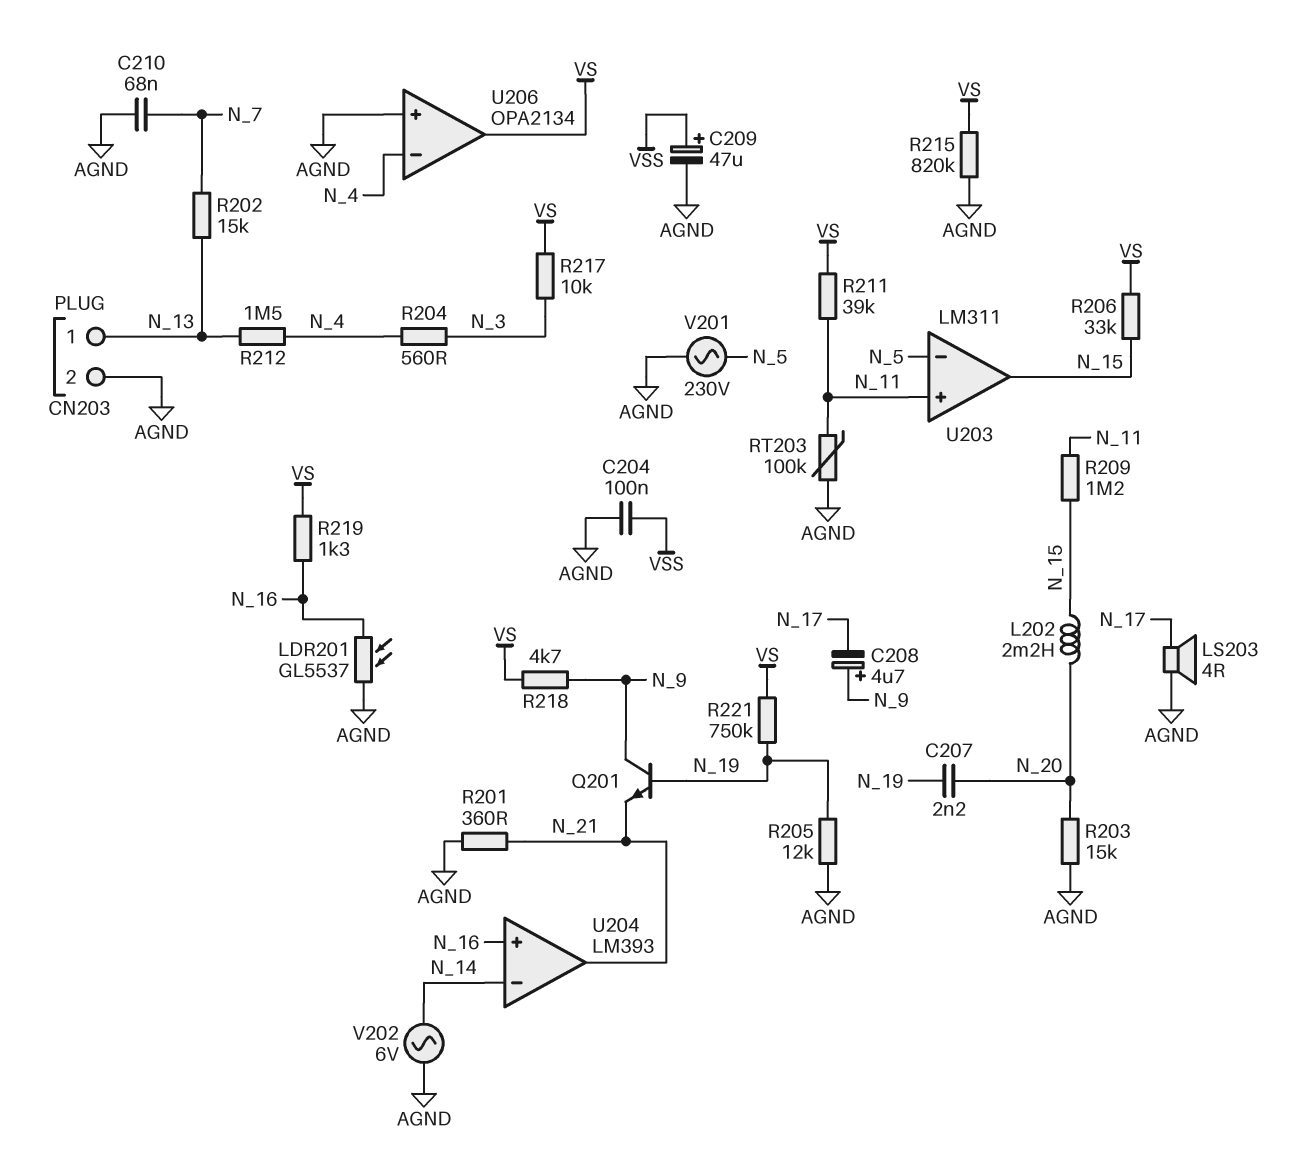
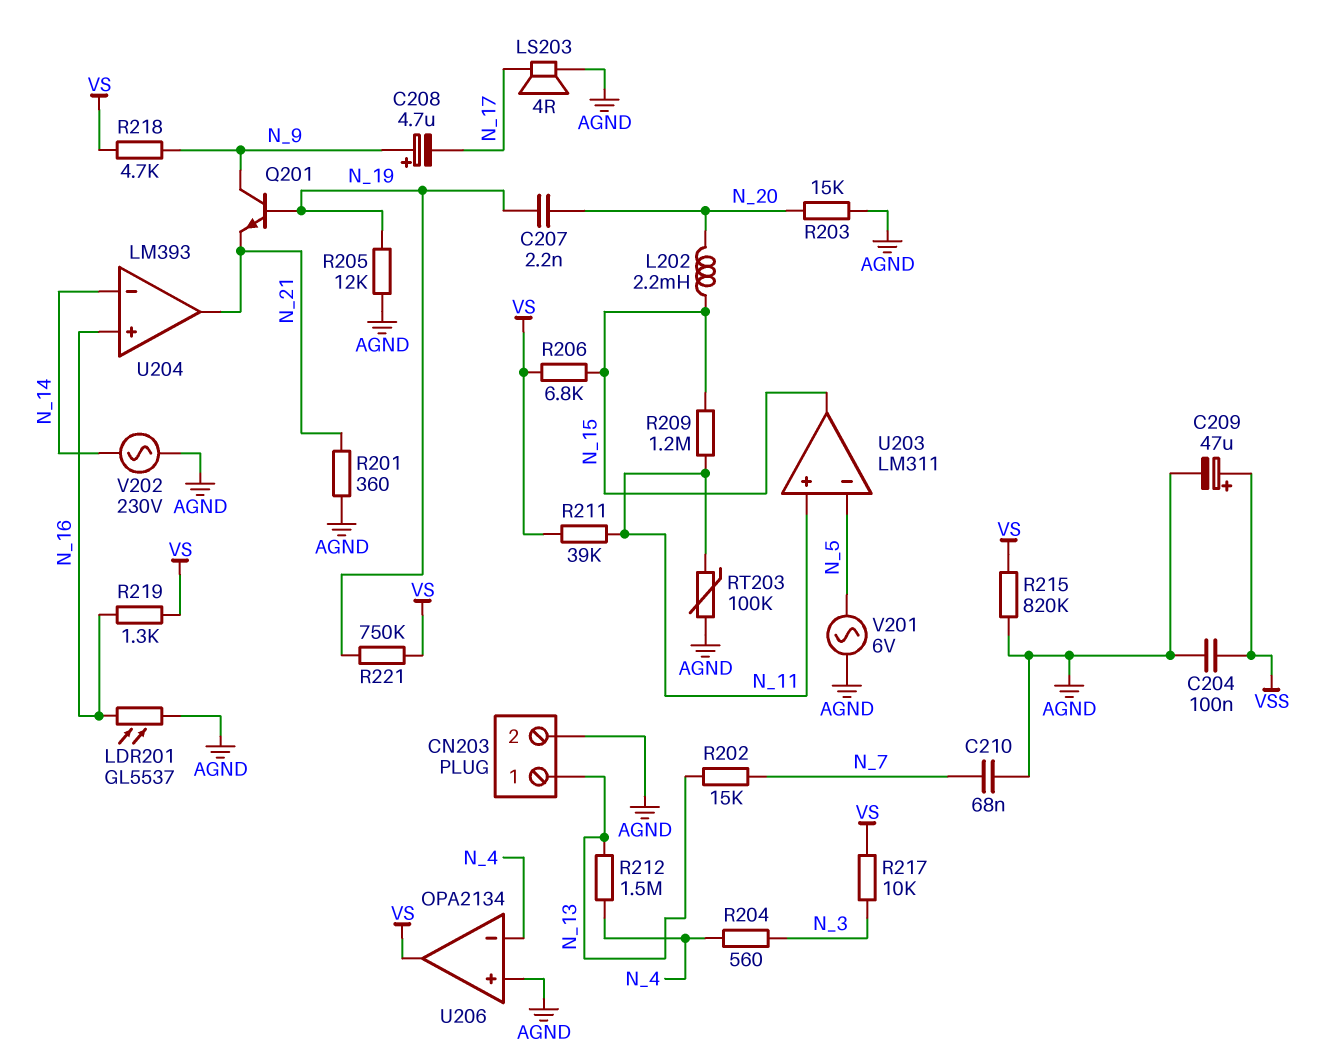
R206: 33k (N_15, VS) -> 6.8k (N_15, VS)
V201: AC 230V (AGND, N_5) -> AC 6V (AGND, N_5)
V202: AC 6V (AGND, N_14) -> AC 230V (AGND, N_14)

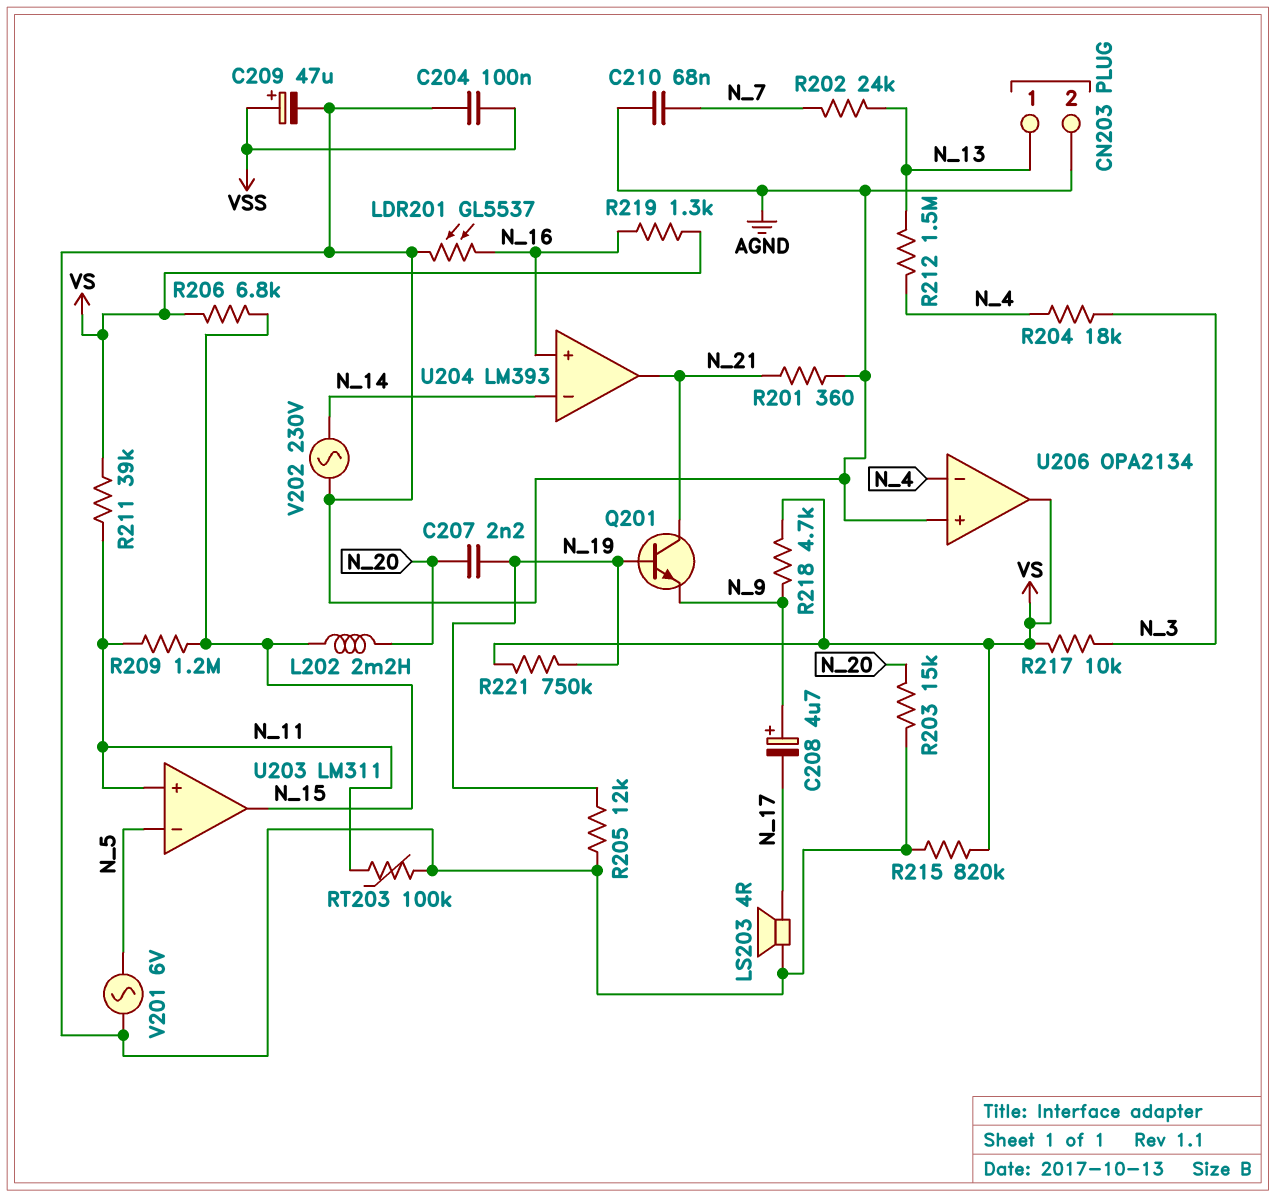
Q201: NPN (B N_19, C N_9, E N_21) -> NPN (B N_19, C N_21, E N_9)
R202: 15k (N_7, N_13) -> 24k (N_7, N_13)
R204: 560 (N_3, N_4) -> 18k (N_3, N_4)

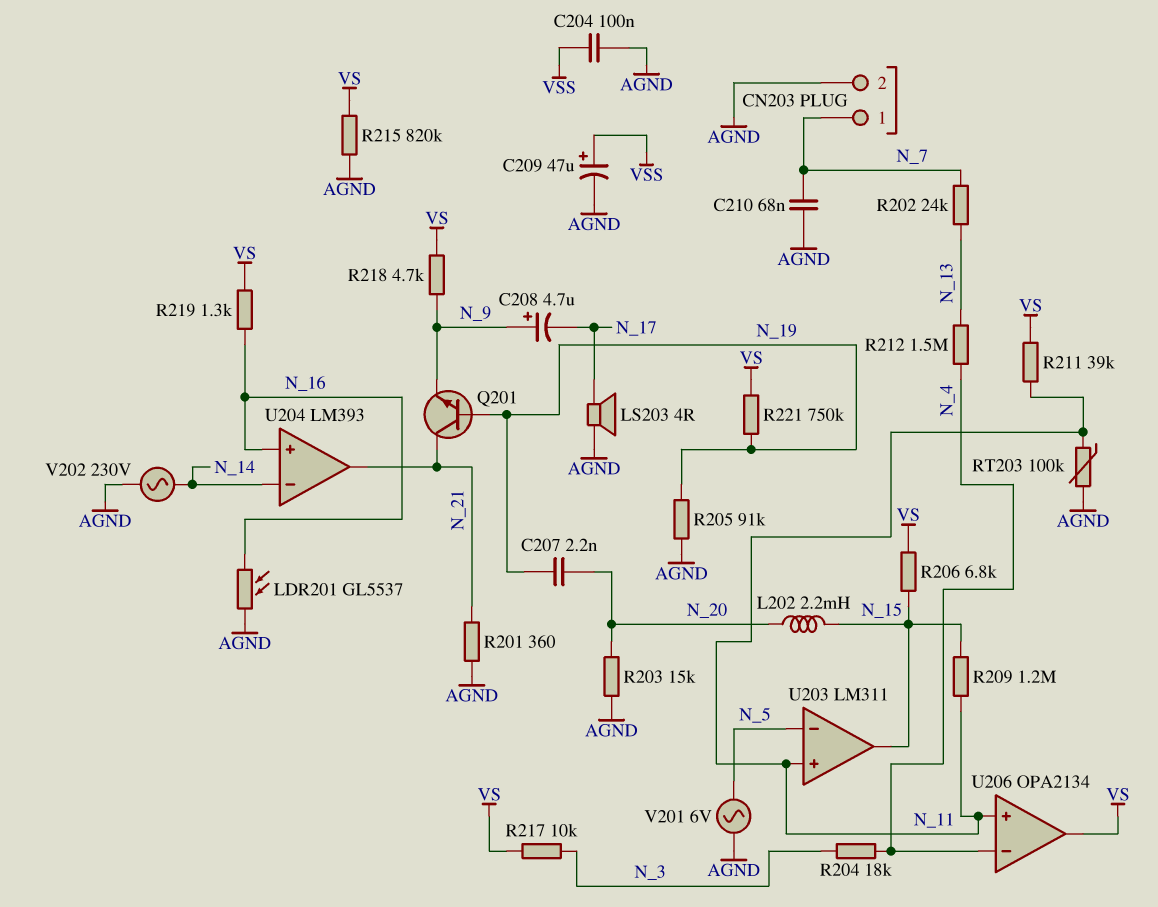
CN203 pin 1: N_13 -> N_7
R205: 12k (AGND, N_19) -> 91k (AGND, N_19)
U206 pin in+: AGND -> N_11

